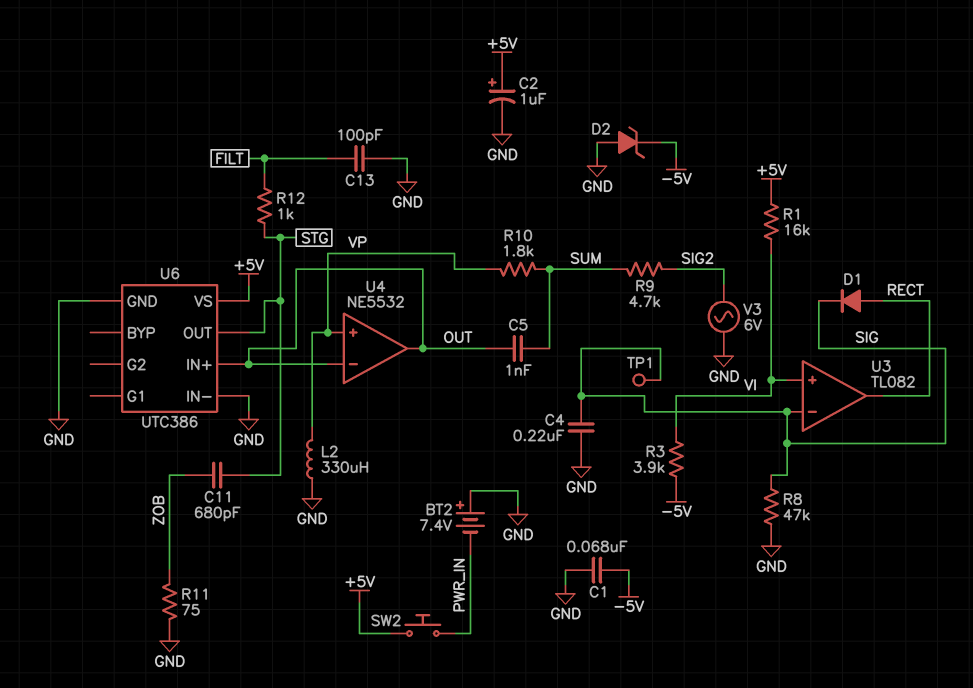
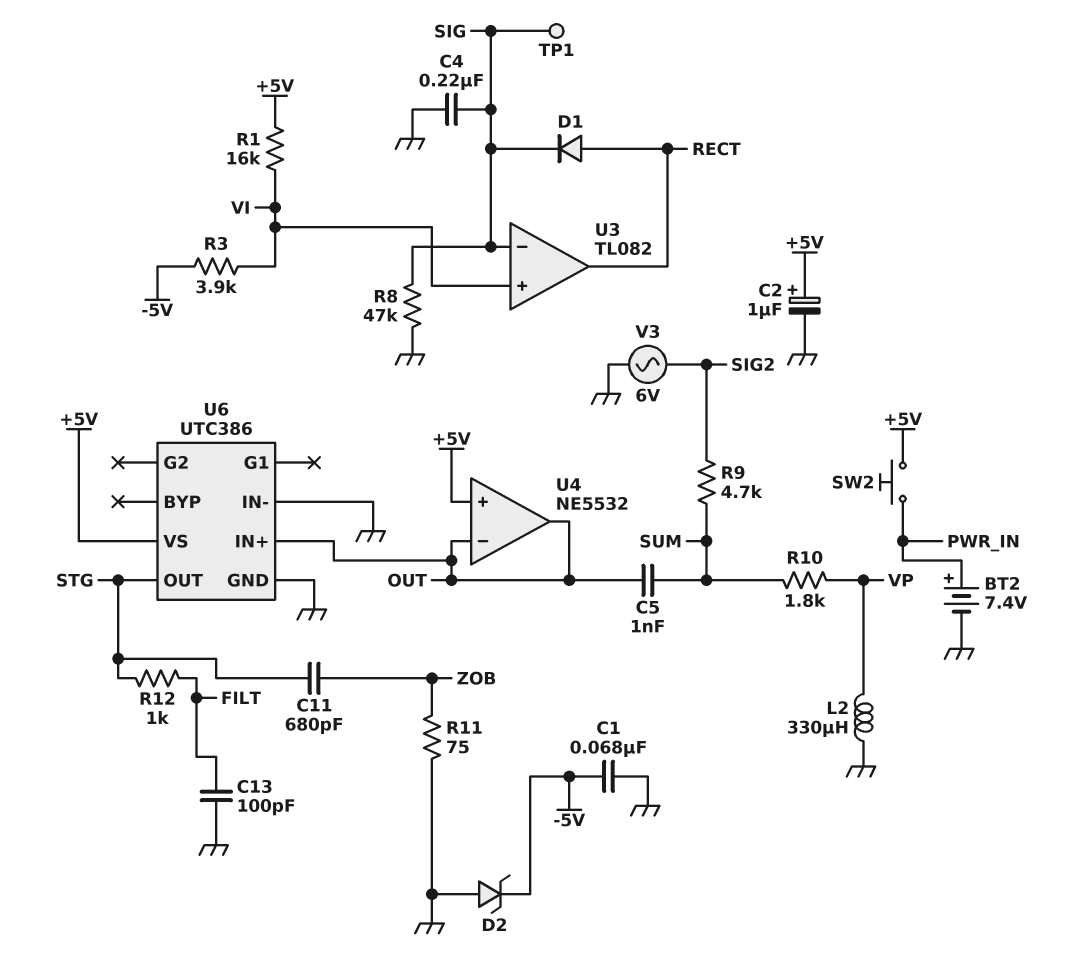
BT2: 7.4V (plus GND, minus PWR_IN) -> 7.4V (plus PWR_IN, minus GND)
U4 pin in+: VP -> +5V

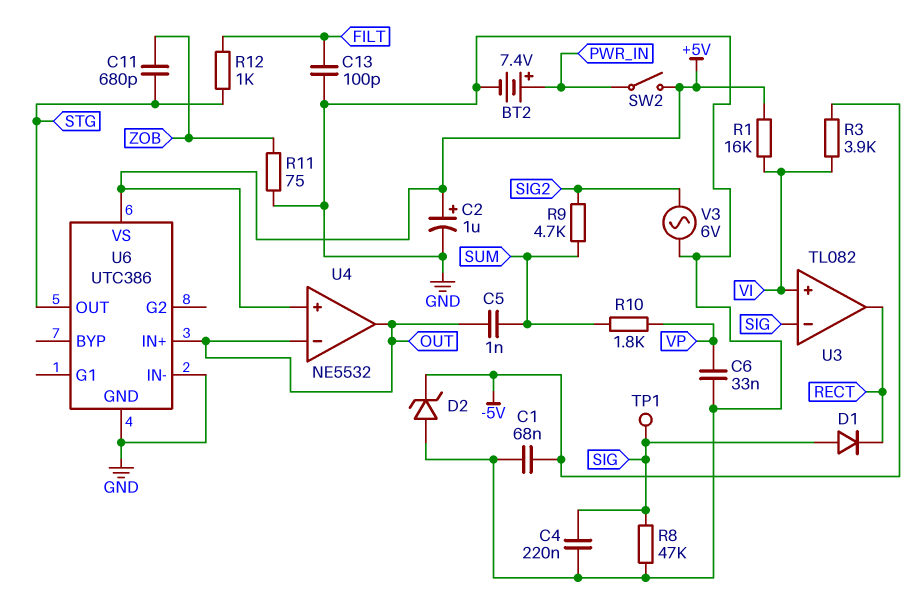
C6: none -> 33nF (GND, VP)
D1: diode (A RECT, K SIG) -> diode (A SIG, K RECT)
L2: 330uH (GND, VP) -> none
SW2: button (+5V, PWR_IN) -> switch (+5V, PWR_IN)

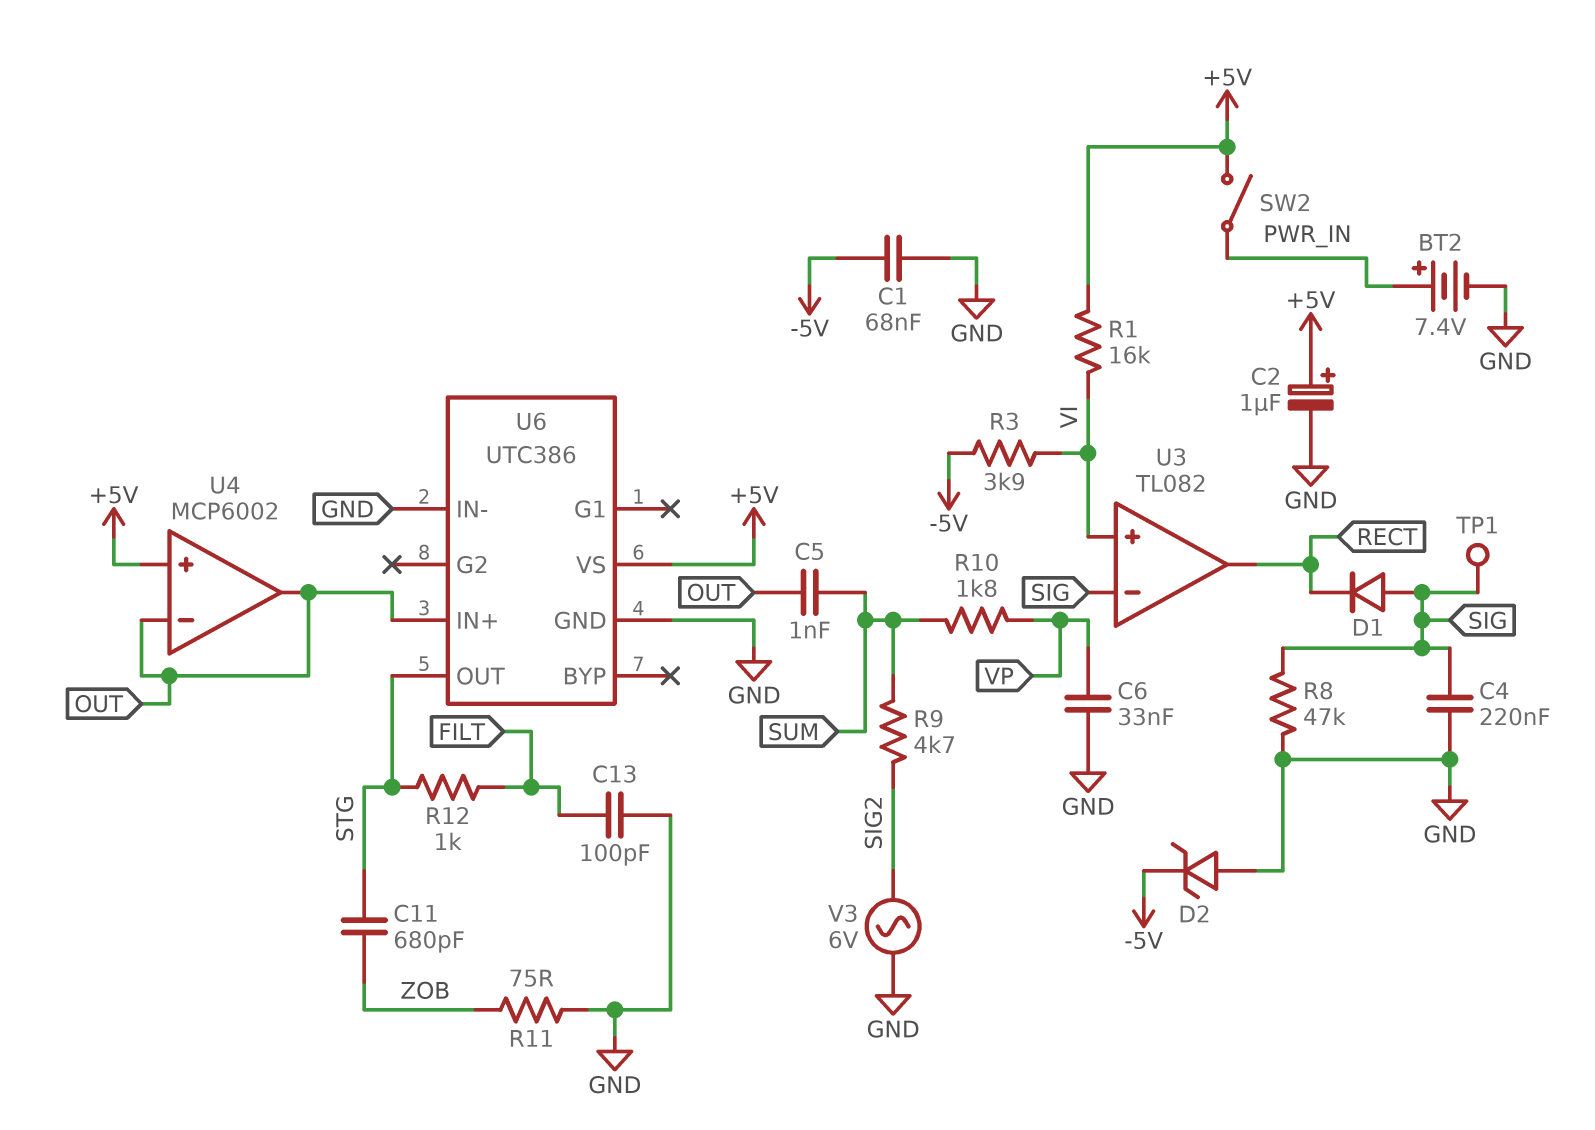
U4: NE5532 -> MCP6002

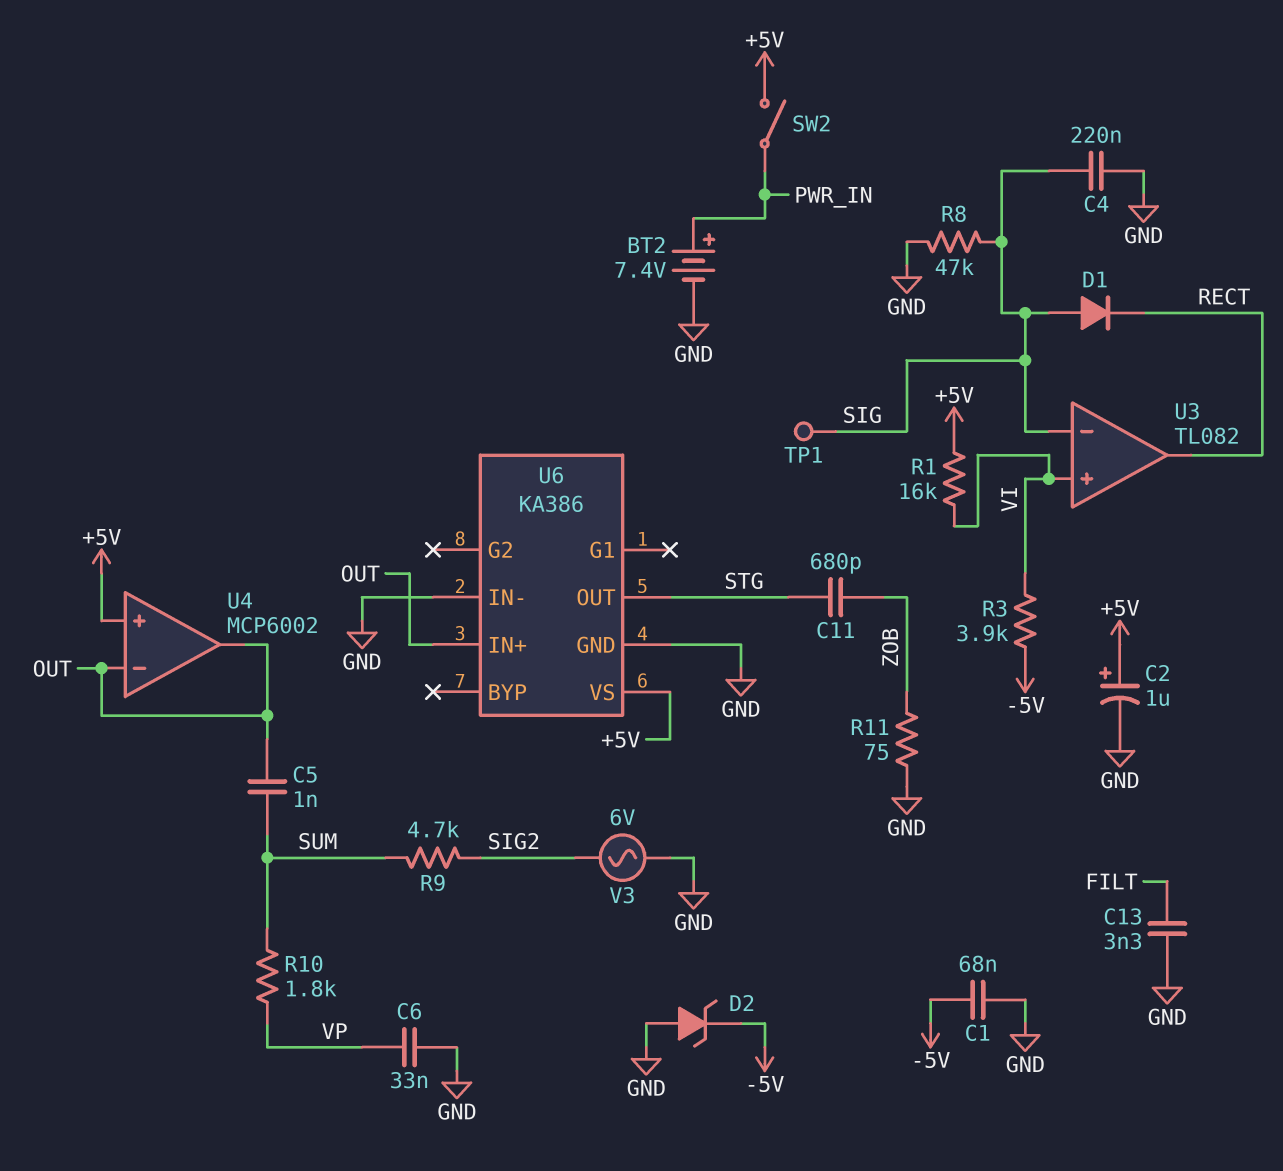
C13: 100pF (FILT, GND) -> 3.3nF (FILT, GND)
R12: 1k (FILT, STG) -> none
U6: UTC386 -> KA386

